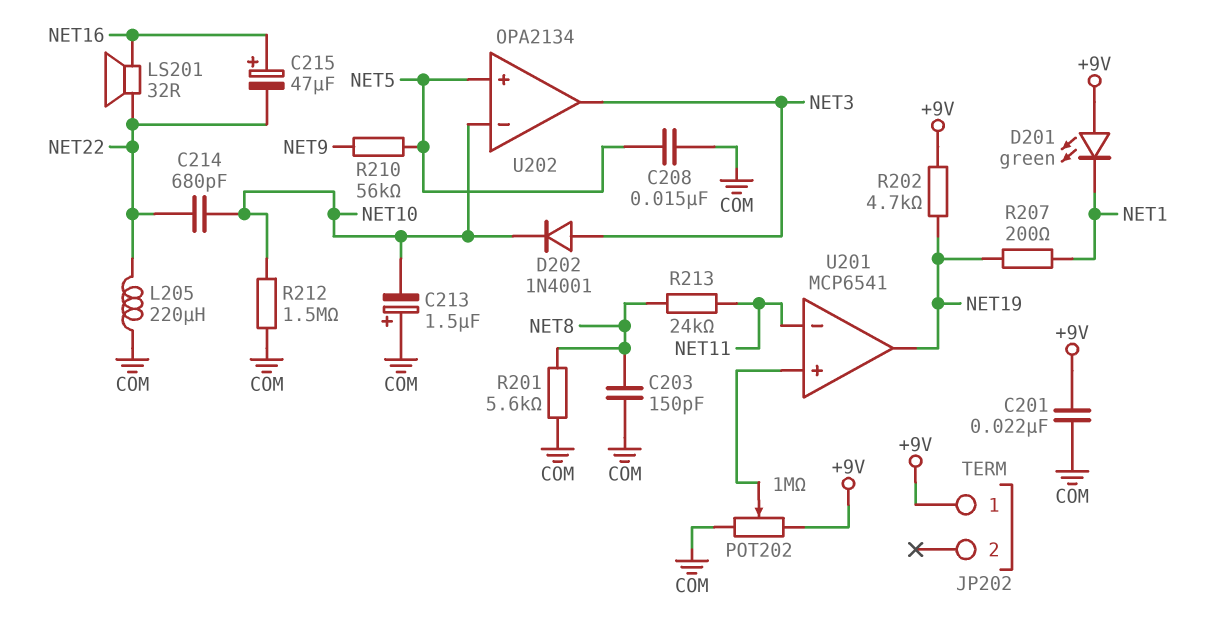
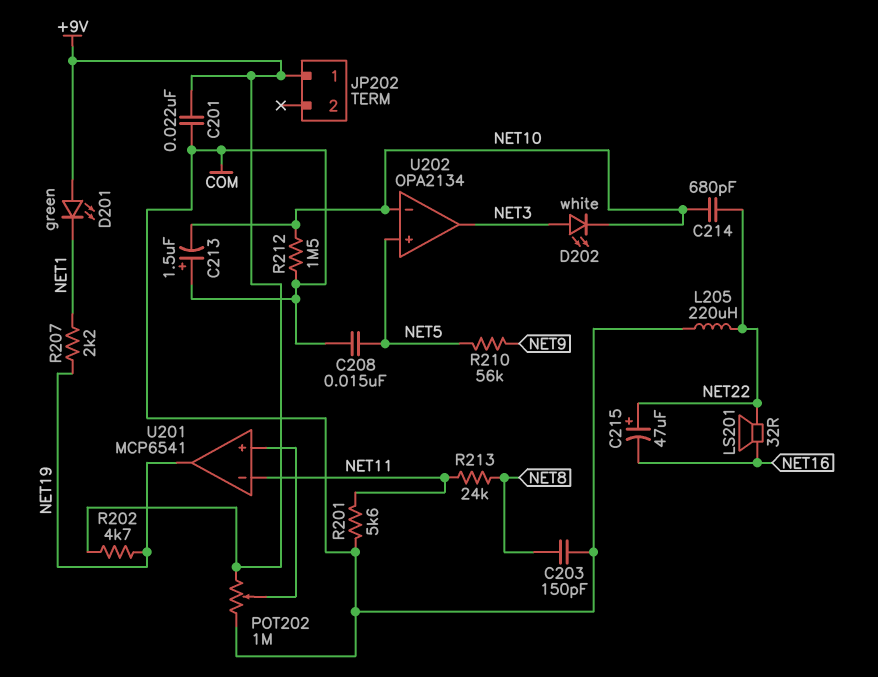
C215: 47uF (plus NET16, minus NET22) -> 47uF (plus NET22, minus NET16)
D202: diode 1N4001 (A NET3, K NET10) -> LED white (A NET3, K NET10)
R201: 5.6k (COM, NET8) -> 5.6k (COM, NET11)
R207: 200 (NET1, NET19) -> 2.2k (NET1, NET19)

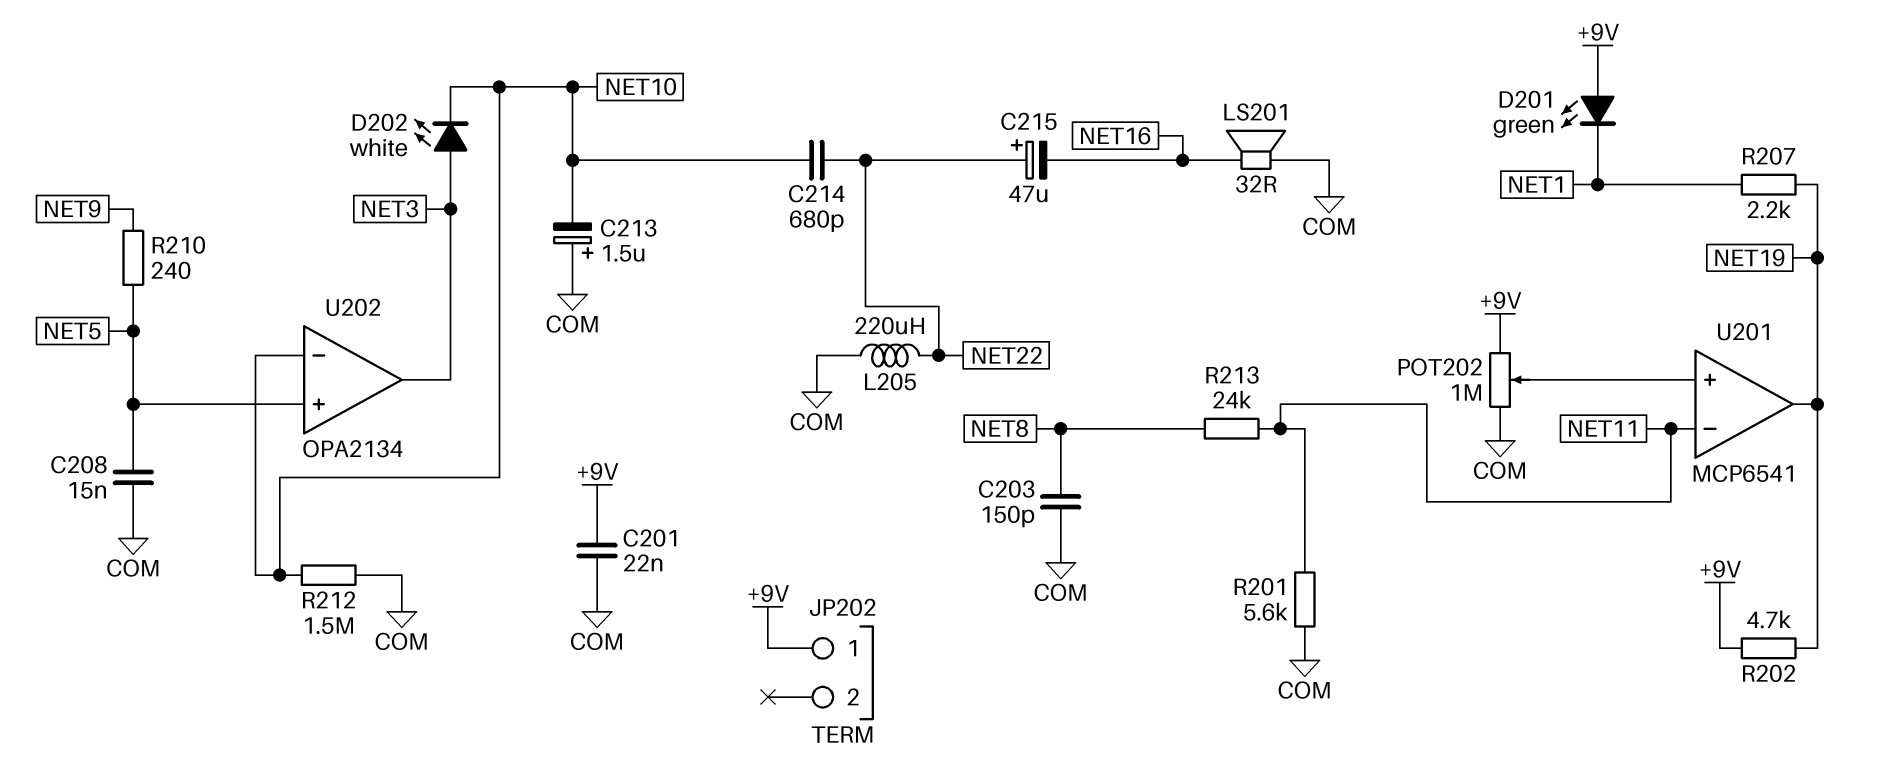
LS201: speaker 32R (NET16, NET22) -> speaker 32R (COM, NET16)
R210: 56k (NET5, NET9) -> 240 (NET5, NET9)

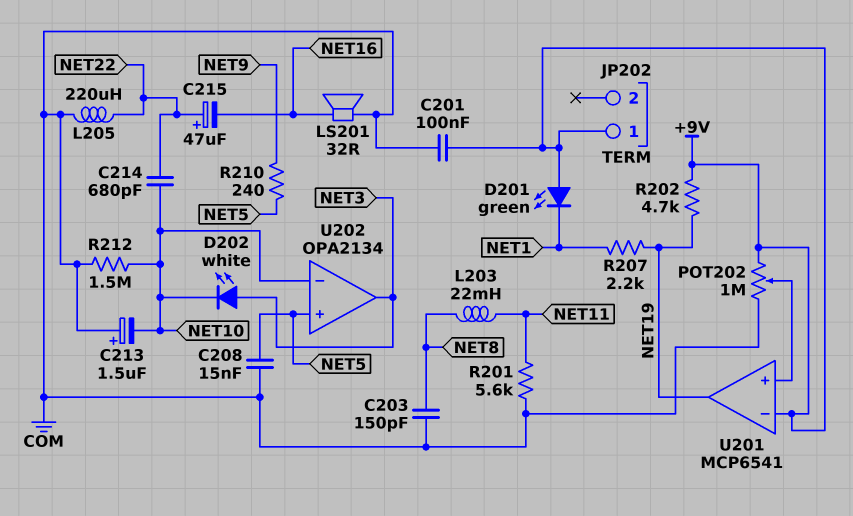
C201: 22nF (+9V, COM) -> 100nF (+9V, COM)
L203: none -> 22mH (NET8, NET11)
R213: 24k (NET8, NET11) -> none
U201 pin in-: NET11 -> +9V

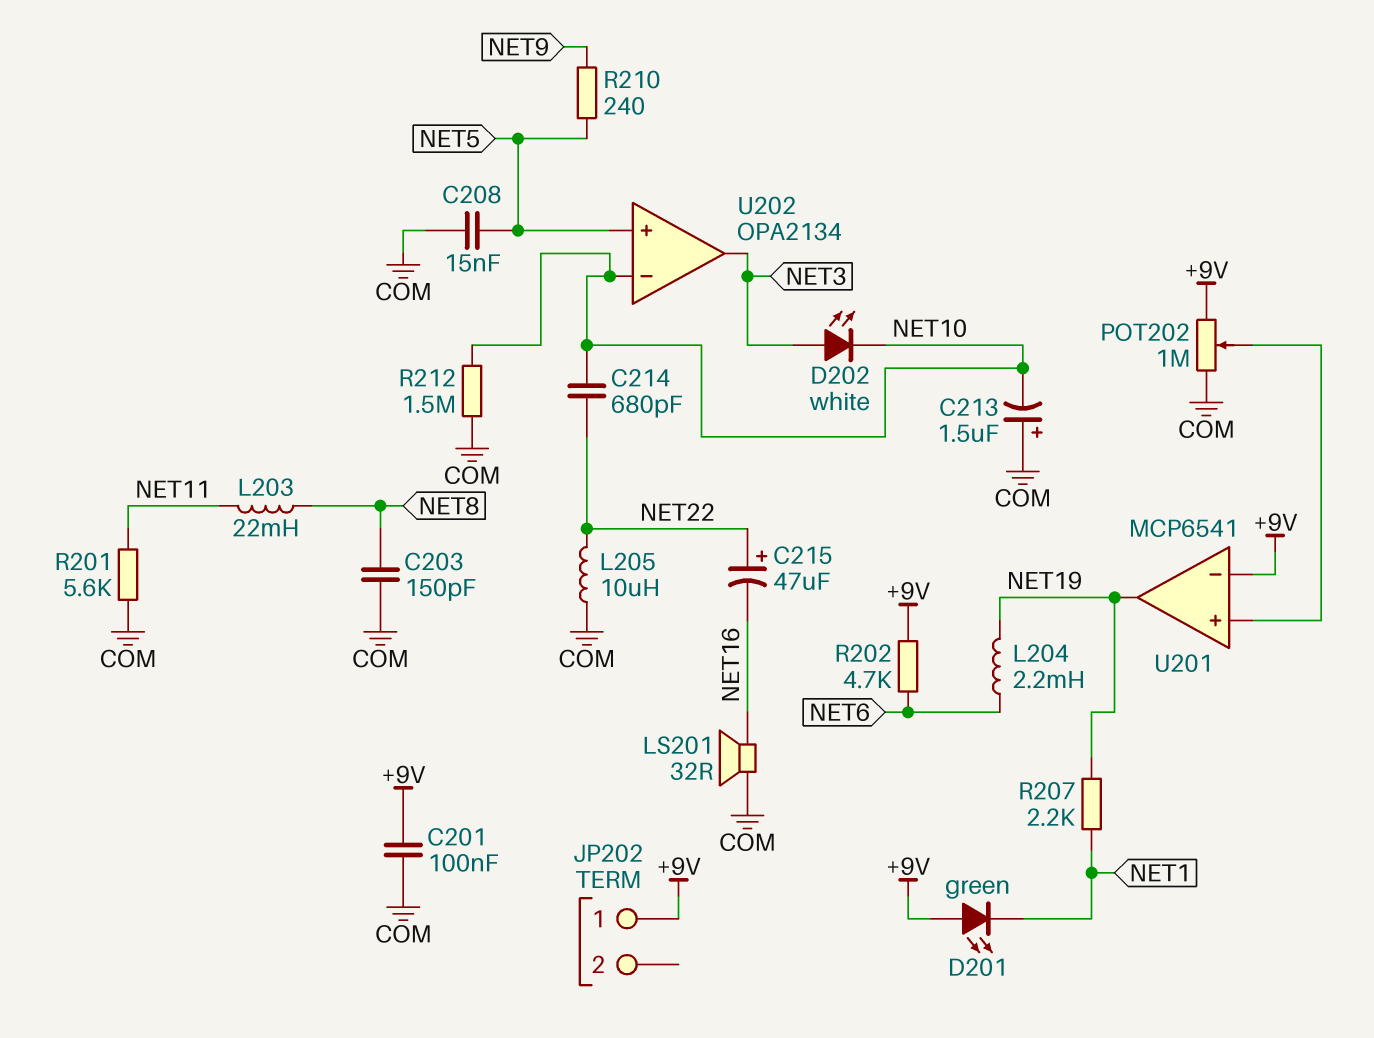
L204: none -> 2.2mH (NET6, NET19)
L205: 220uH (COM, NET22) -> 10uH (COM, NET22)
R202: 4.7k (+9V, NET19) -> 4.7k (+9V, NET6)

